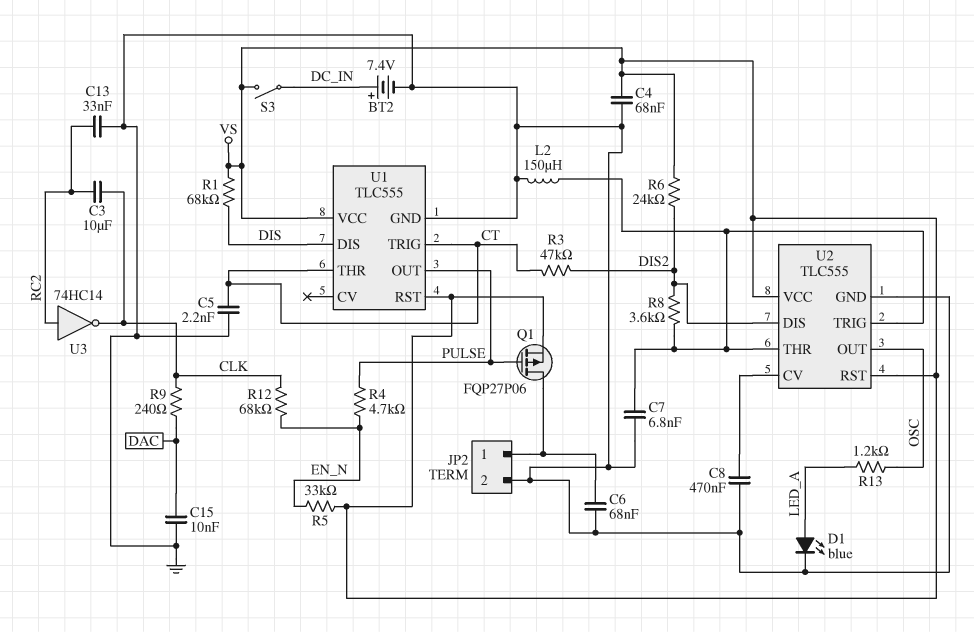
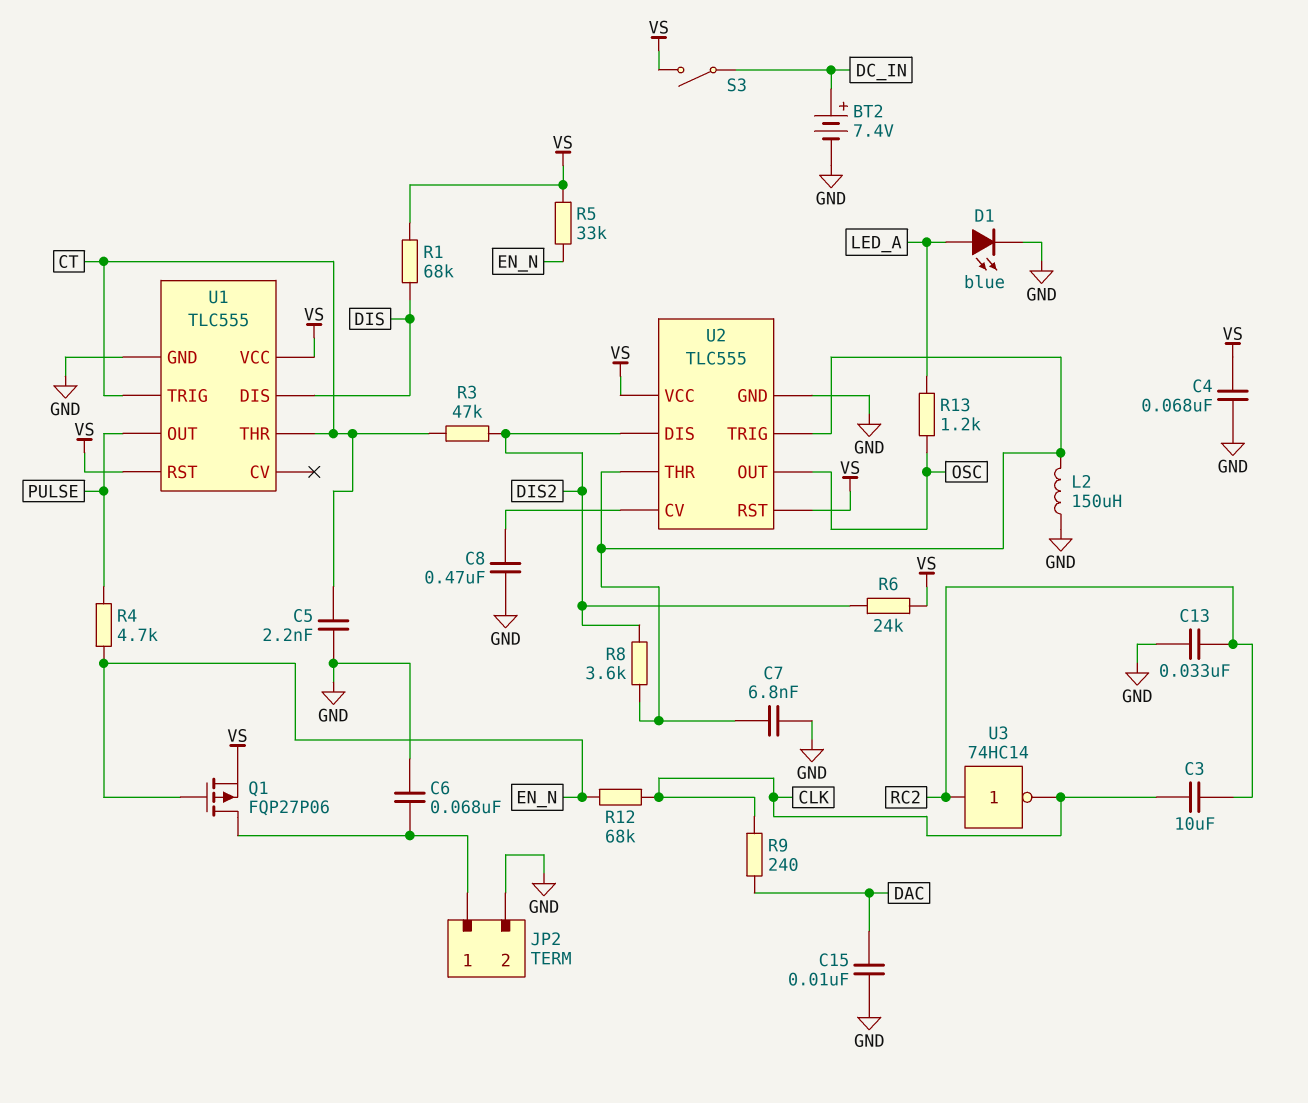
Q1: PMOS FQP27P06 (G PULSE, D JP2/1, S VS) -> PMOS FQP27P06 (G EN_N, D JP2/1, S VS)

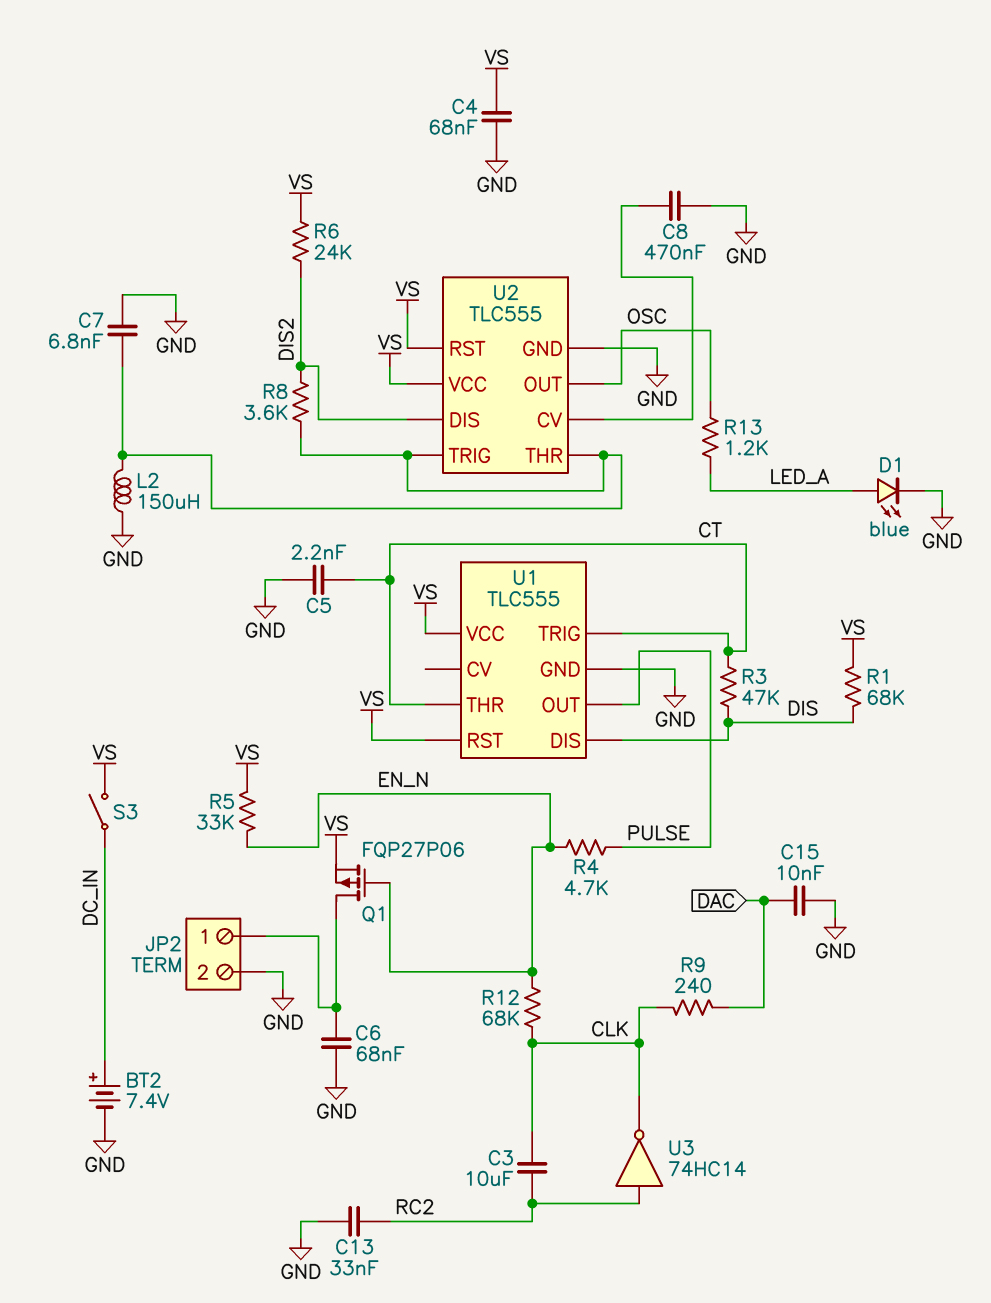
R3: 47k (CT, DIS2) -> 47k (CT, DIS)

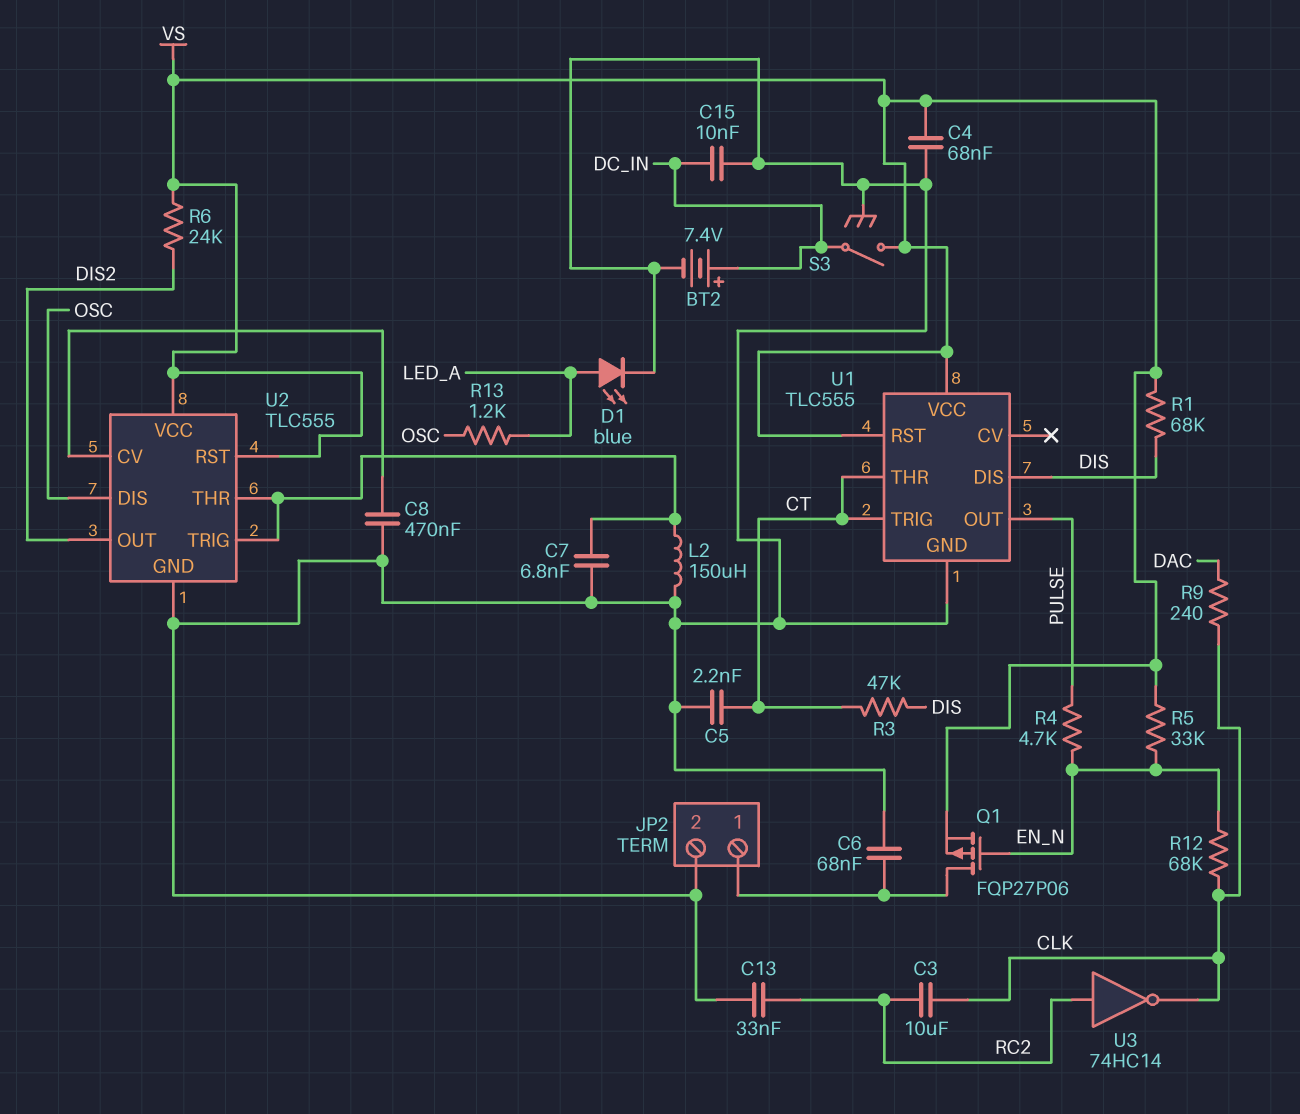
C15: 10nF (DAC, GND) -> 10nF (DC_IN, GND)
R8: 3.6k (DIS2, U2/THR) -> none
U2 pin DIS: DIS2 -> OSC
U2 pin OUT: OSC -> DIS2

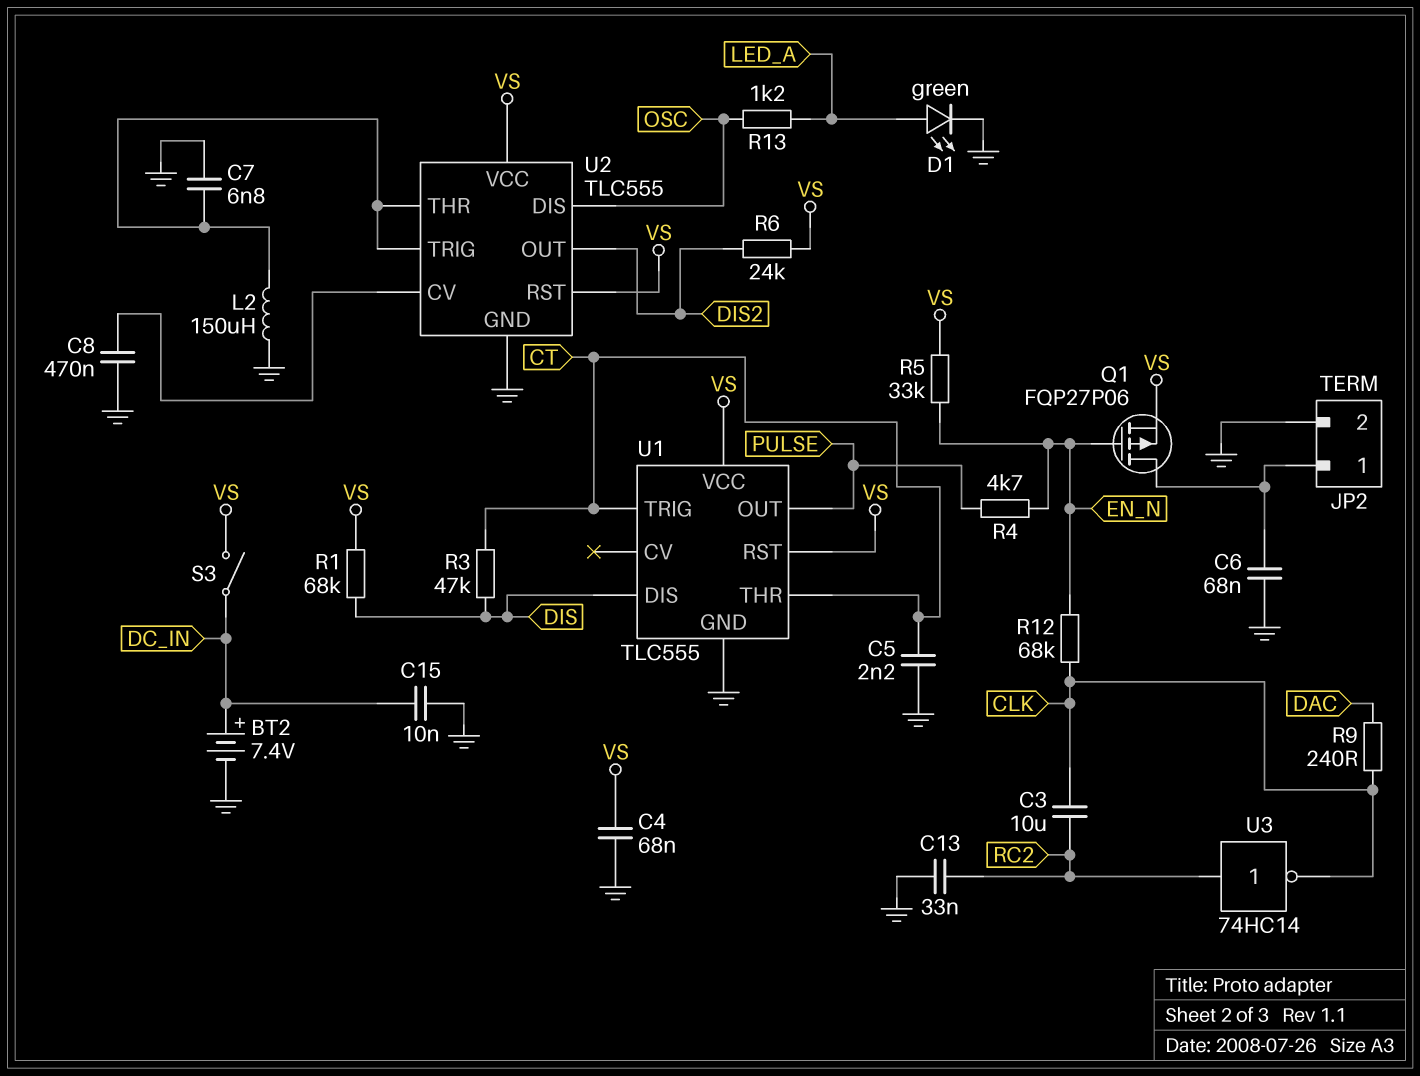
D1: LED blue (A LED_A, K GND) -> LED green (A LED_A, K GND)

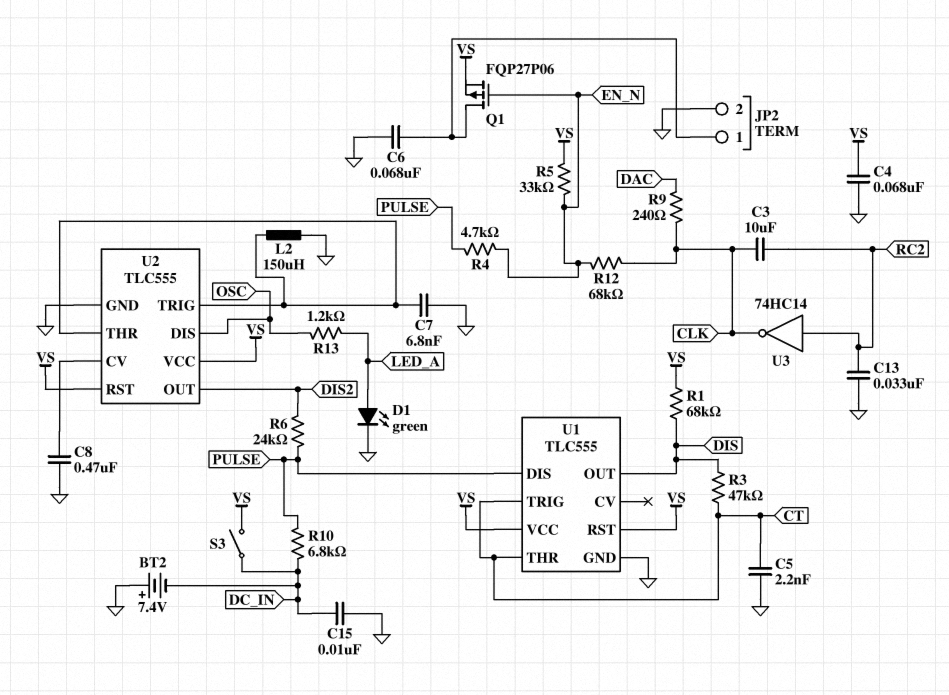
BT2: 7.4V (plus DC_IN, minus GND) -> 7.4V (plus GND, minus DC_IN)
R6: 24k (DIS2, VS) -> 24k (DIS2, PULSE)
R10: none -> 6.8k (DC_IN, PULSE)
U1 pin DIS: DIS -> PULSE
U1 pin OUT: PULSE -> DIS

